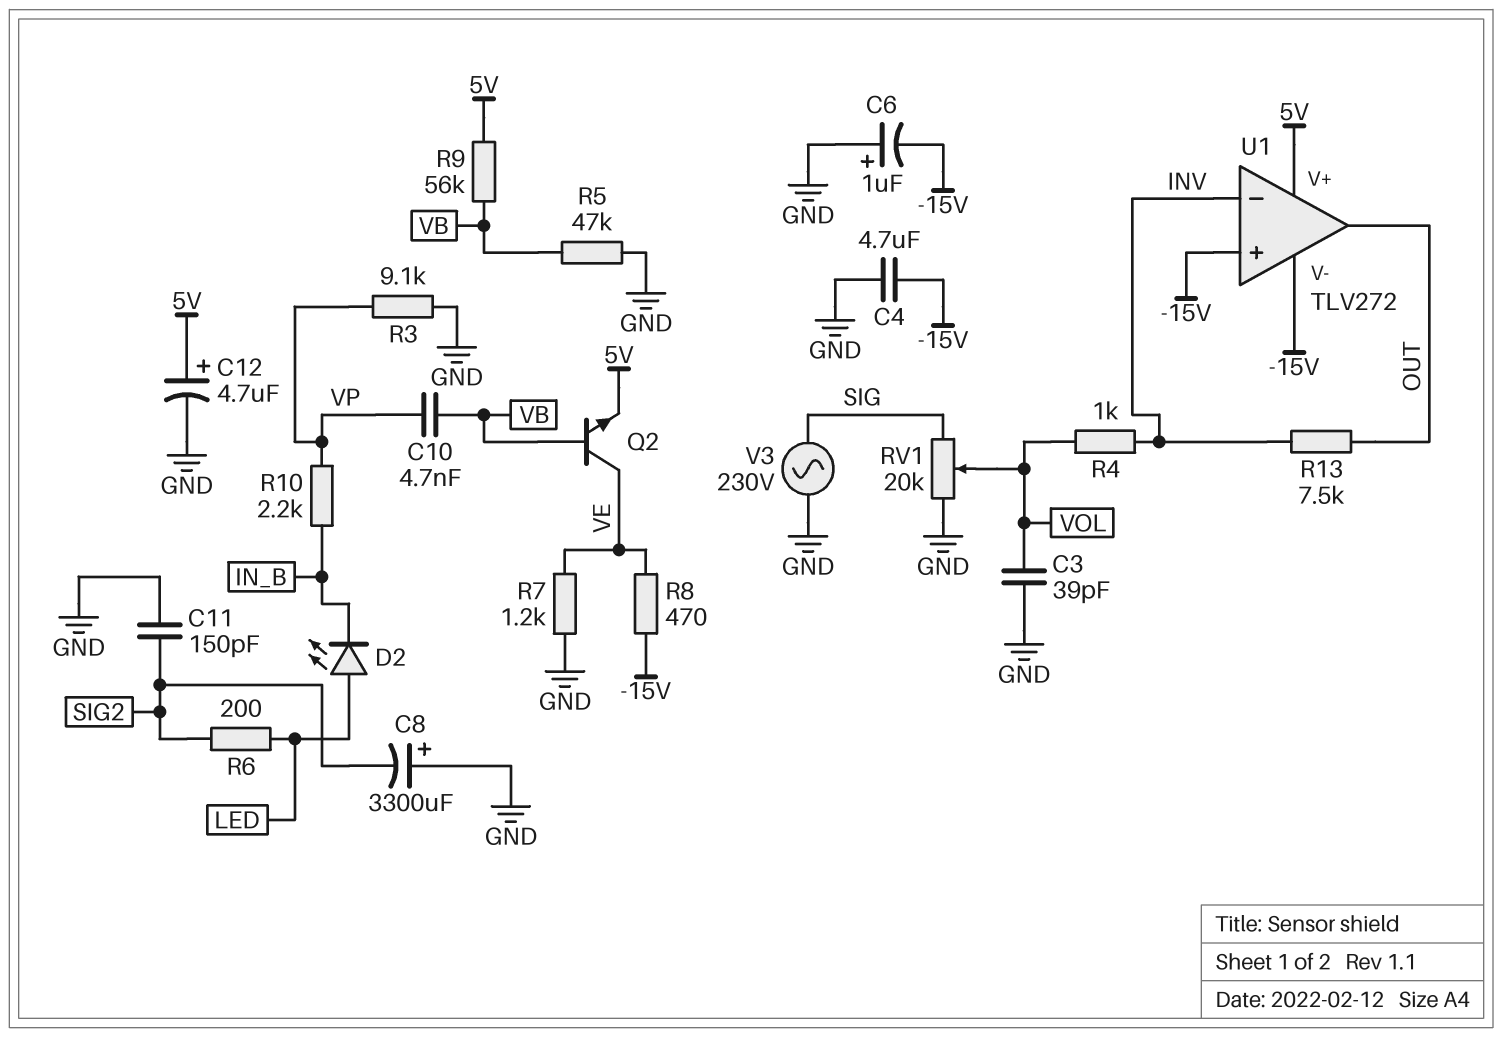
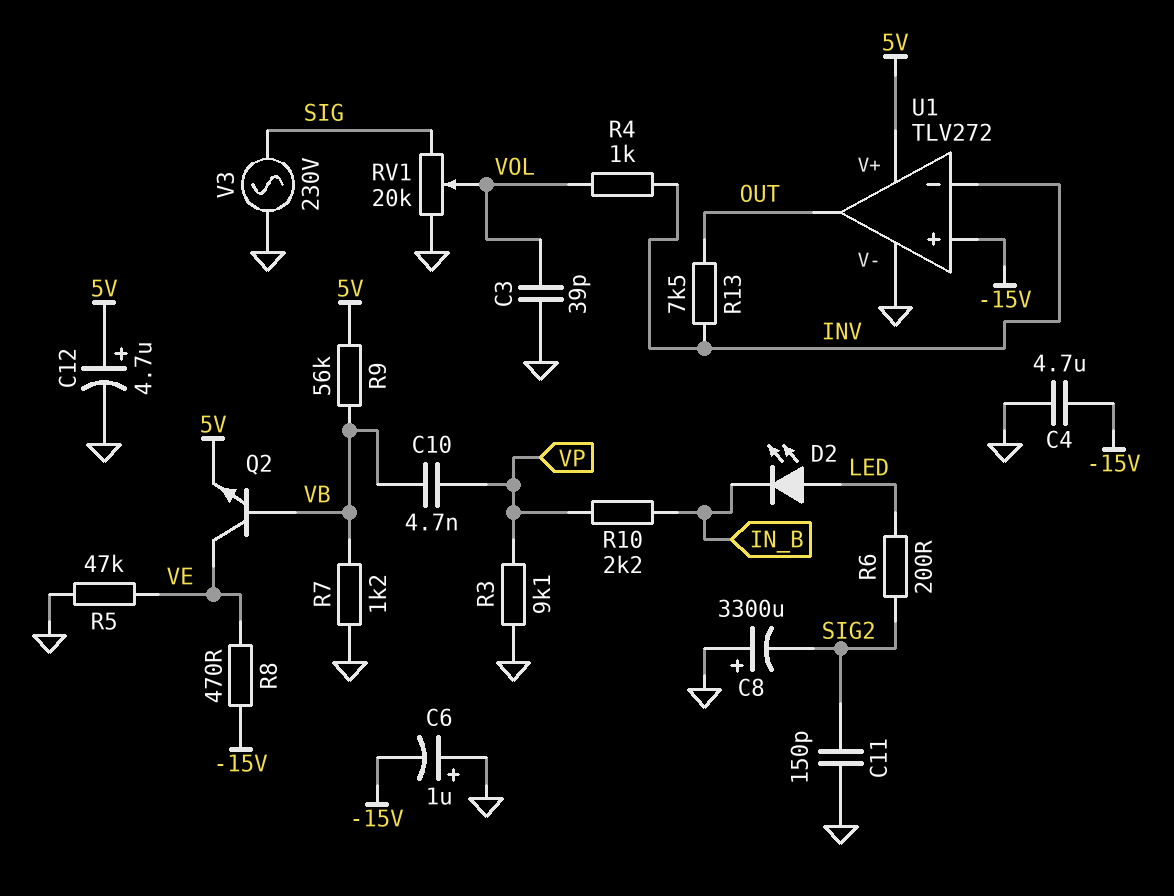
R5: 47k (GND, VB) -> 47k (GND, VE)
R7: 1.2k (GND, VE) -> 1.2k (GND, VB)
U1 pin V-: -15V -> GND

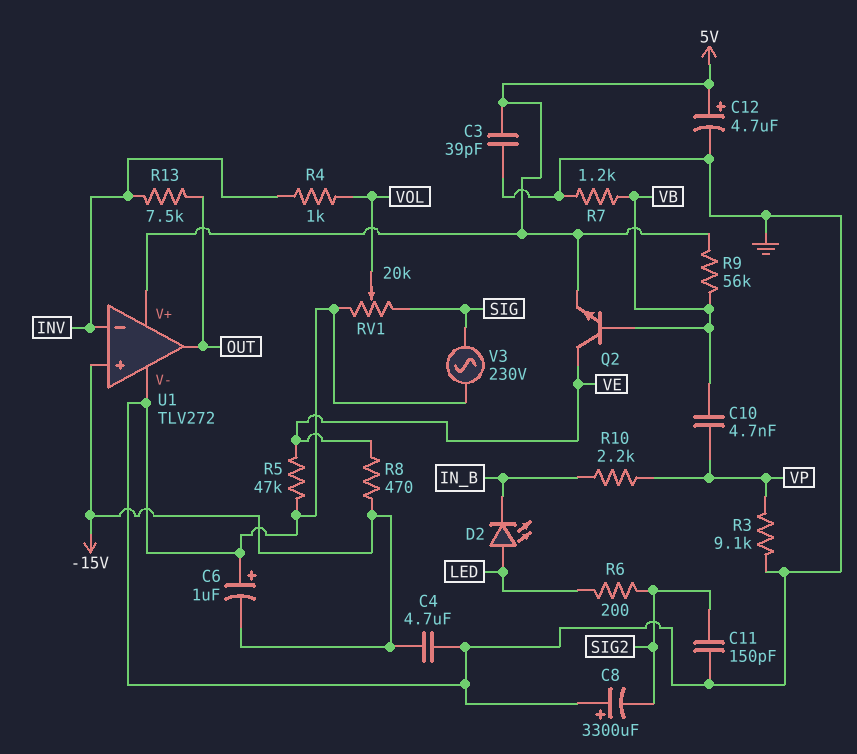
C3: 39pF (GND, VOL) -> 39pF (5V, GND)

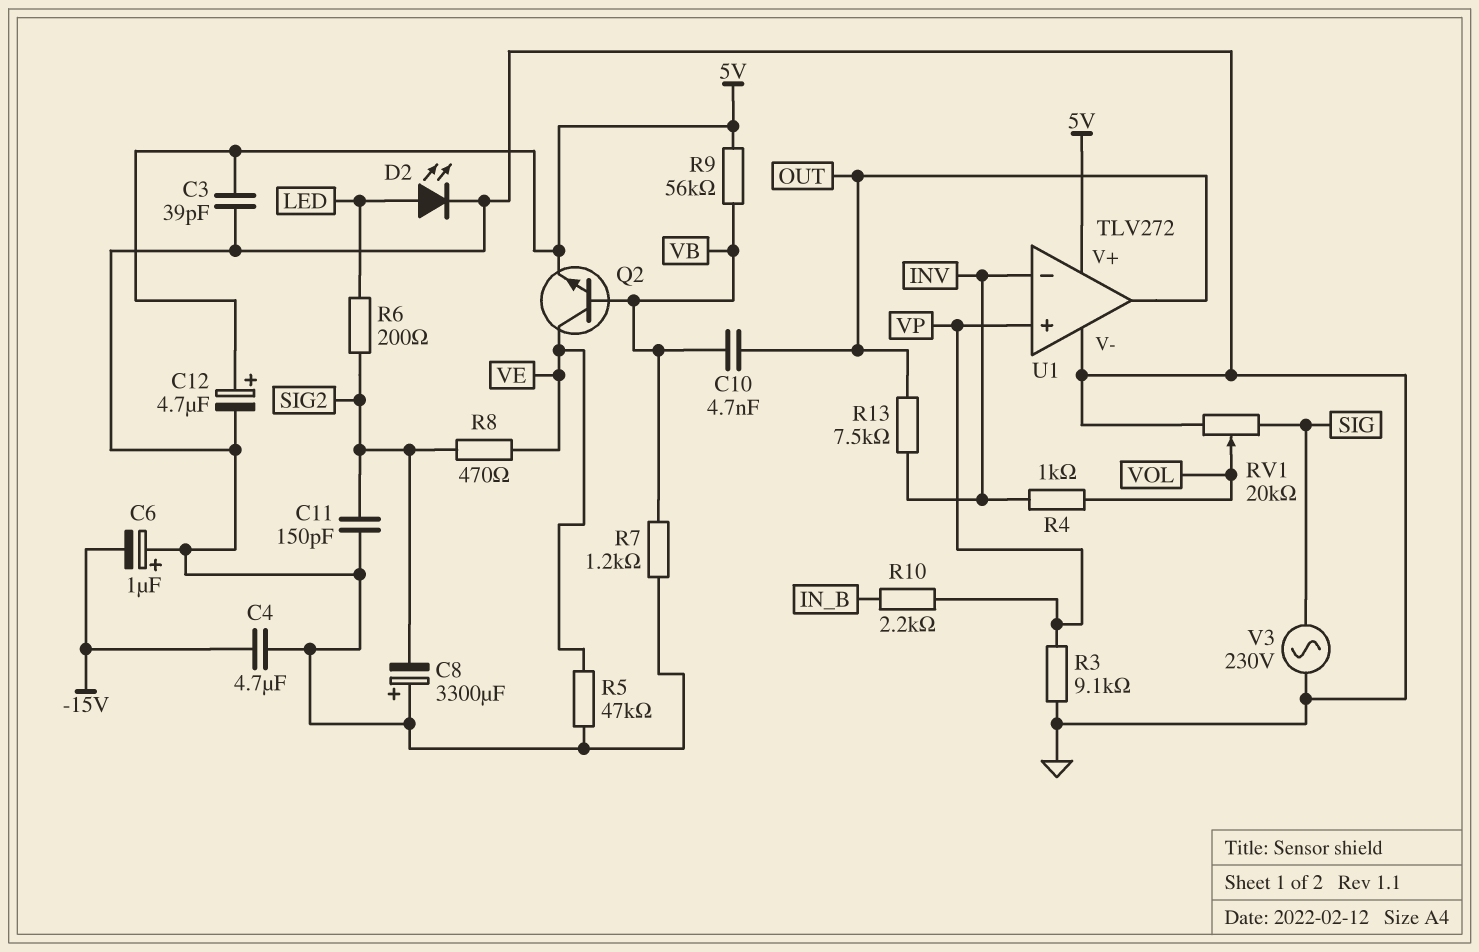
C10: 4.7nF (VB, VP) -> 4.7nF (OUT, VB)
D2: LED (A LED, K IN_B) -> LED (A LED, K GND)
R8: 470 (-15V, VE) -> 470 (SIG2, VE)
U1 pin in+: -15V -> VP

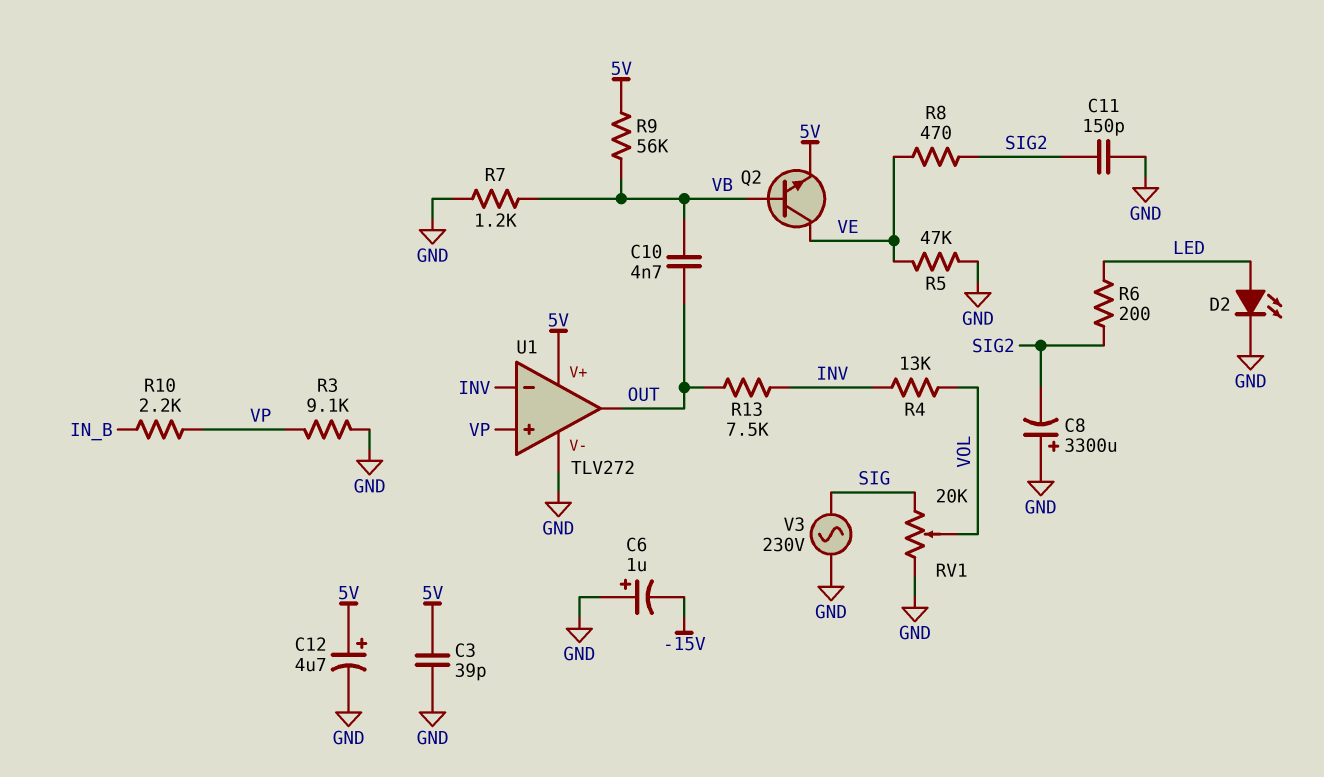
C4: 4.7uF (-15V, GND) -> none
R4: 1k (INV, VOL) -> 13k (INV, VOL)

